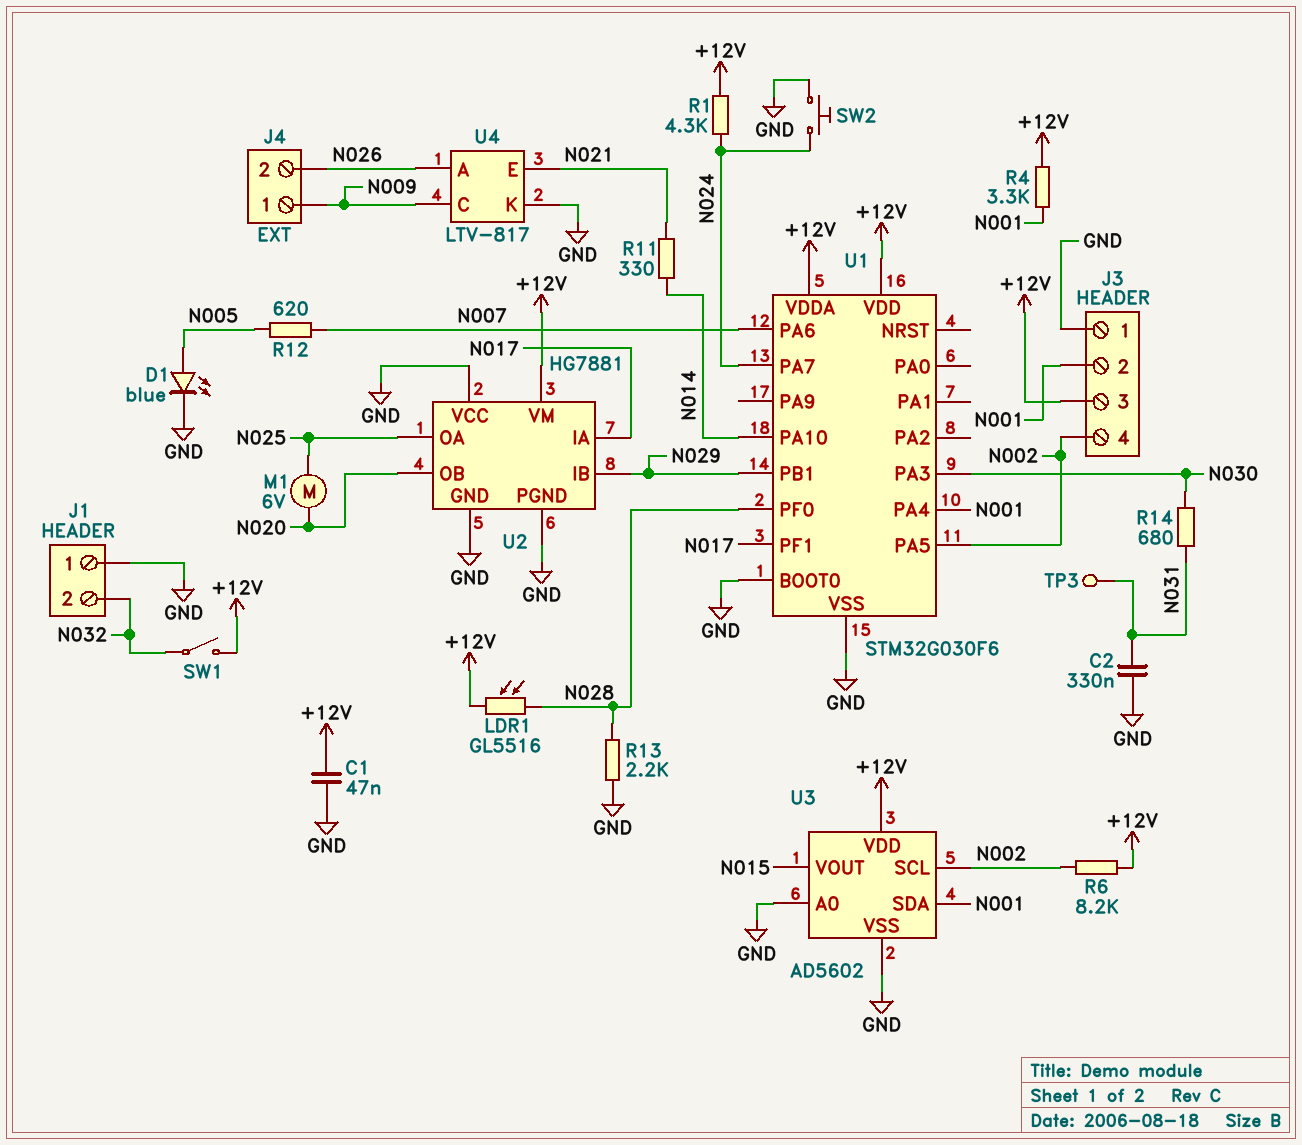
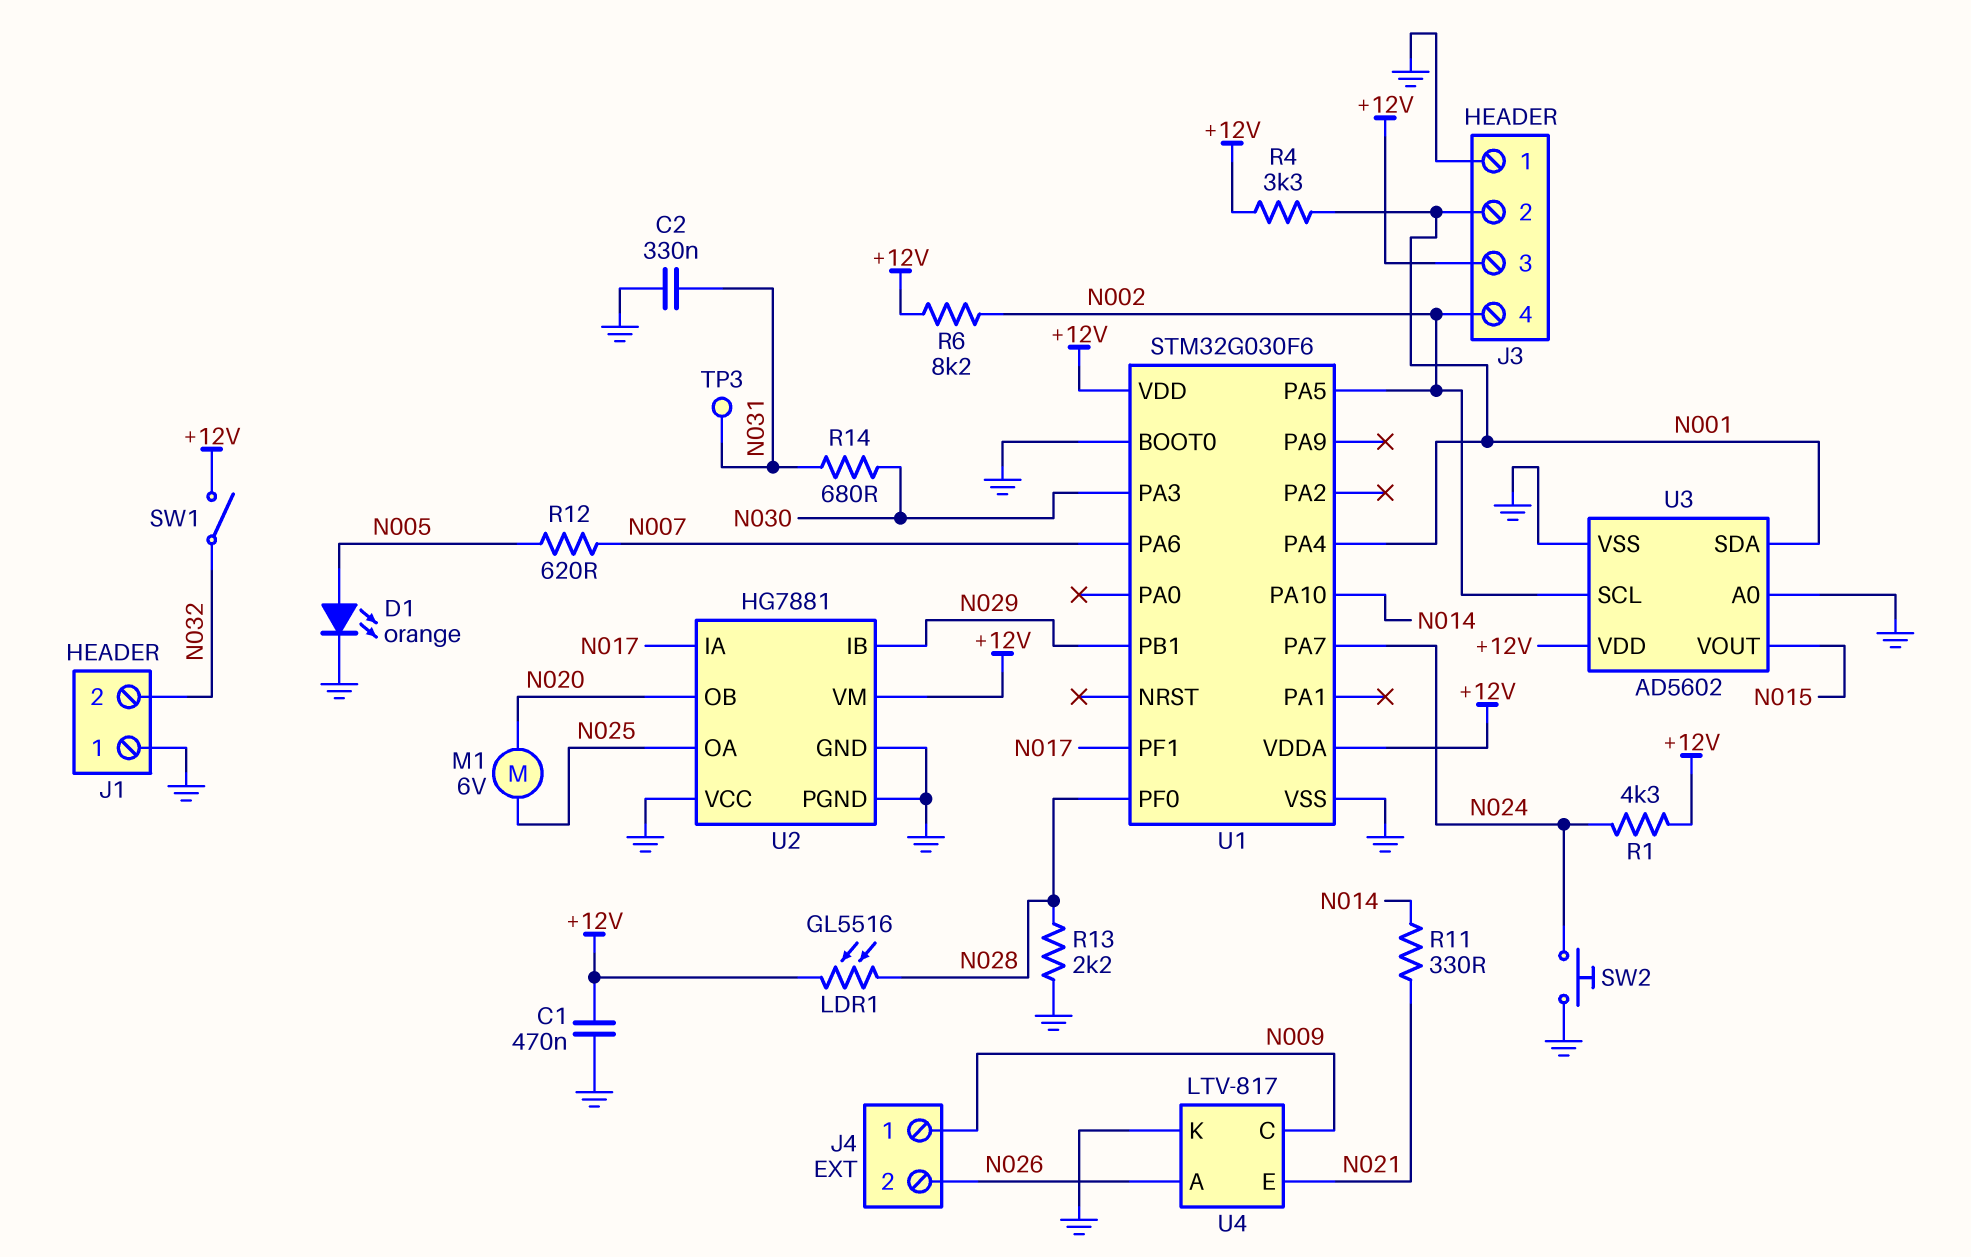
C1: 47nF (+12V, GND) -> 470nF (+12V, GND)
D1: LED blue (A N005, K GND) -> LED orange (A N005, K GND)

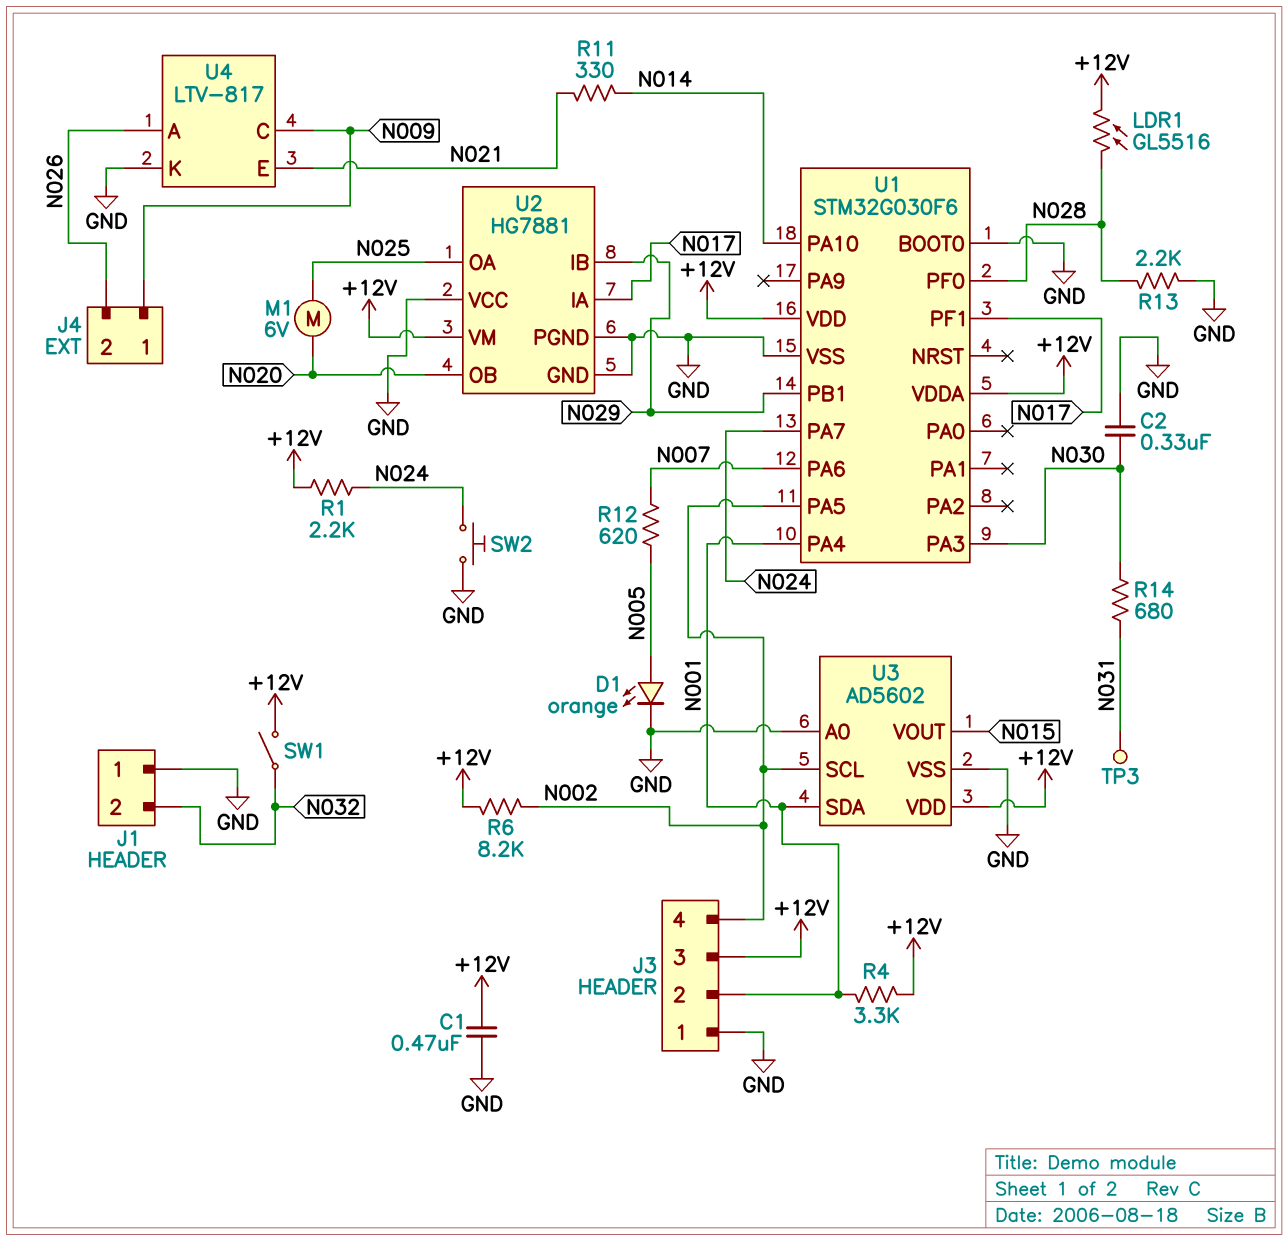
C2: 330nF (GND, N031) -> 330nF (GND, N030)
R1: 4.3k (+12V, N024) -> 2.2k (+12V, N024)

